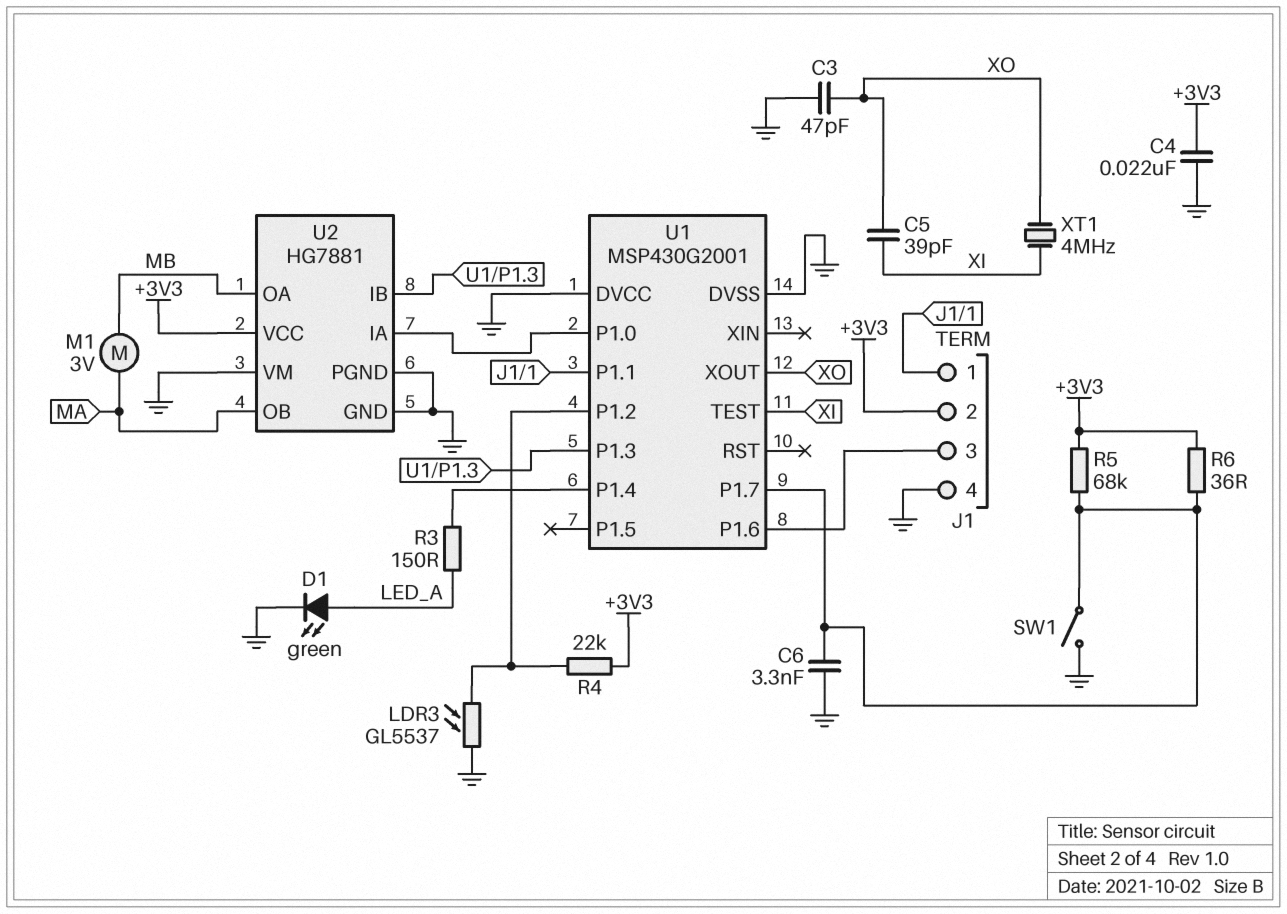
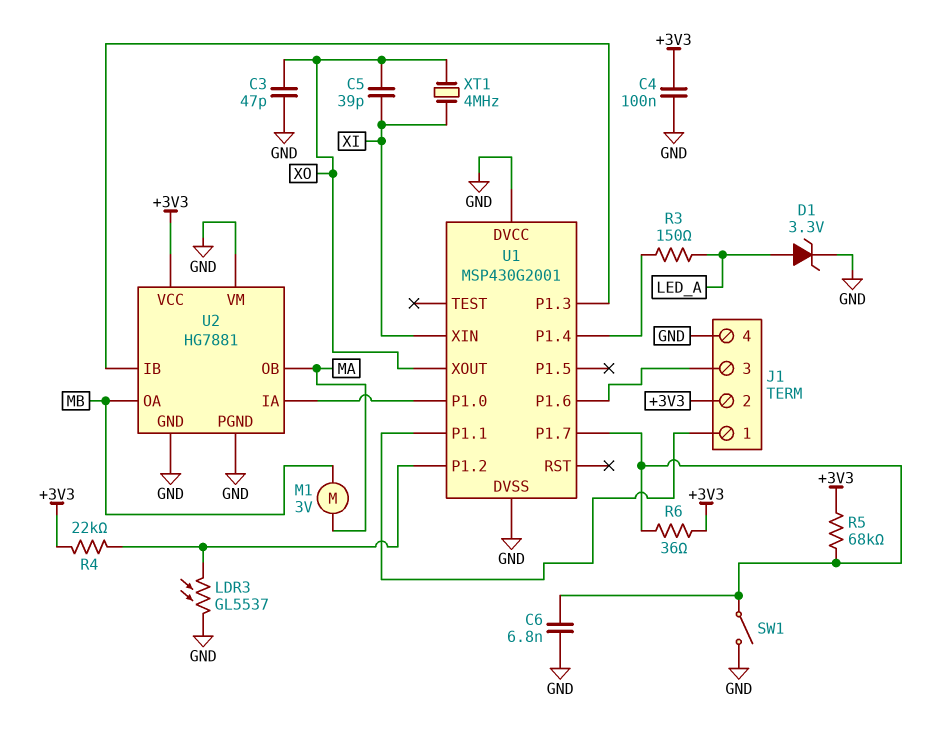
C4: 22nF (+3V3, GND) -> 100nF (+3V3, GND)
C6: 3.3nF (GND, U1/P1.7) -> 6.8nF (GND, U1/P1.7)
D1: LED green (A LED_A, K GND) -> zener 3.3V (A LED_A, K GND)
U1 pin TEST: XI -> none
U1 pin XIN: none -> XI

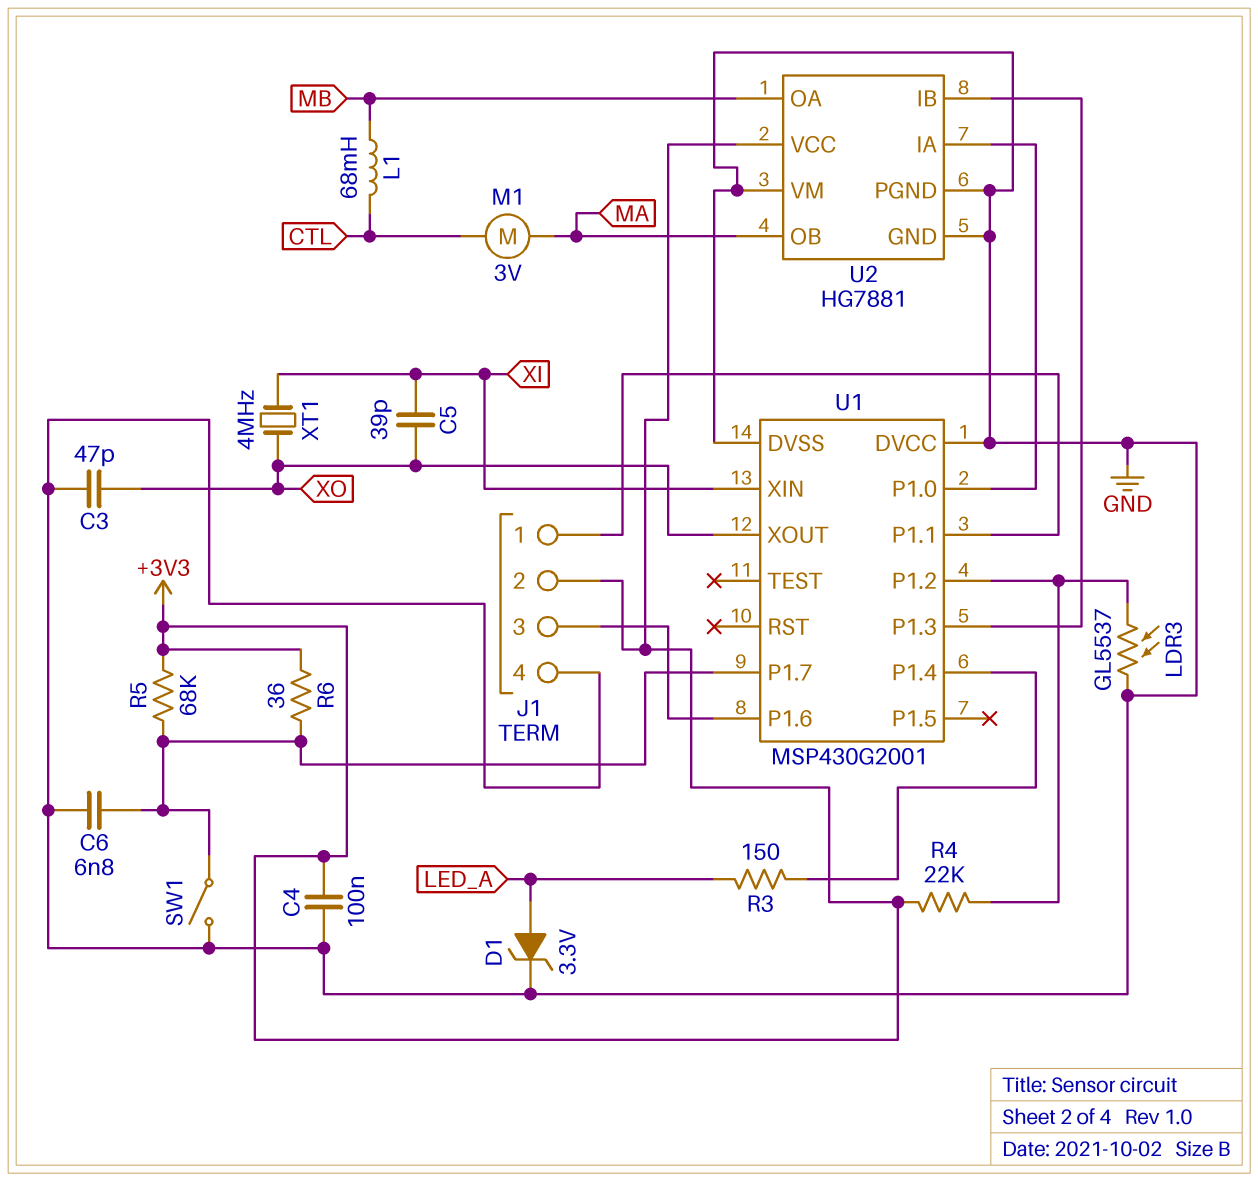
L1: none -> 68mH (CTL, MB)
M1: motor 3V (MA, MB) -> motor 3V (CTL, MA)

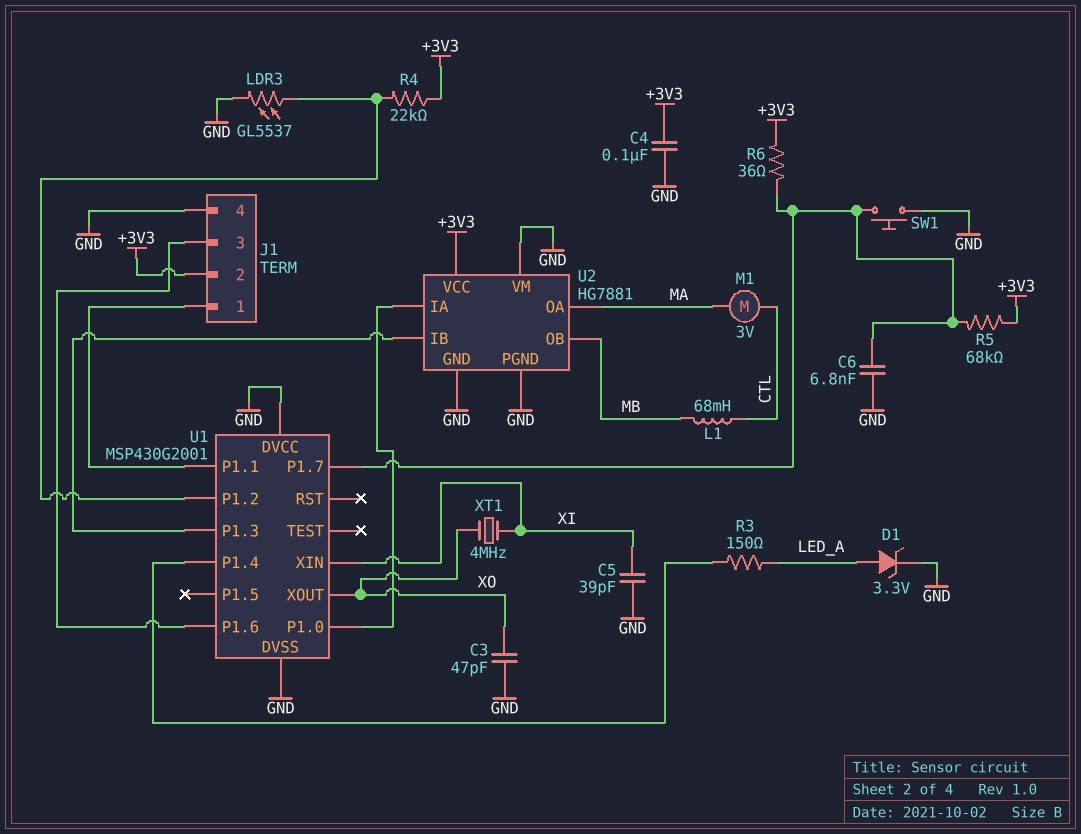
C5: 39pF (XI, XO) -> 39pF (GND, XI)
SW1: switch (GND, U1/P1.7) -> button (GND, U1/P1.7)
U2 pin OA: MB -> MA
U2 pin OB: MA -> MB

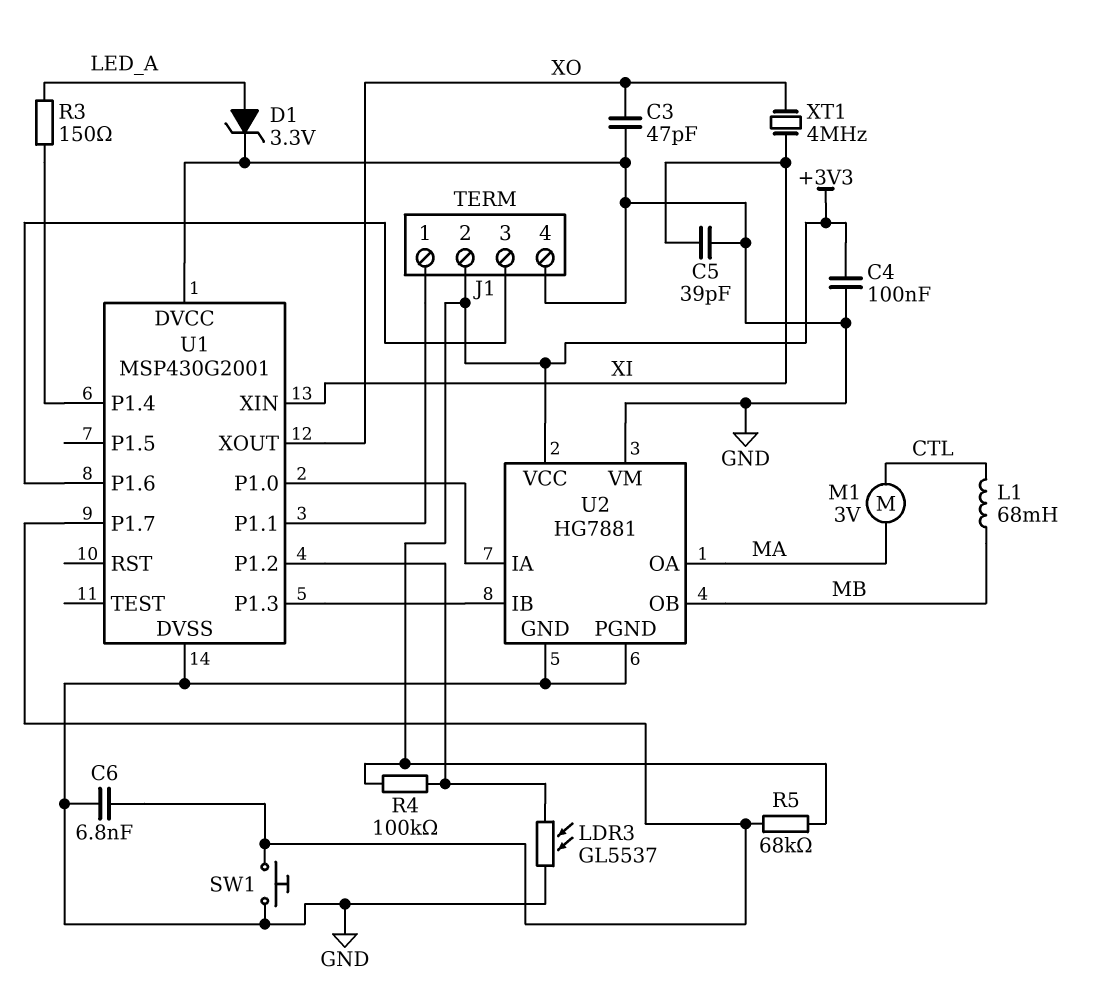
R4: 22k (+3V3, U1/P1.2) -> 100k (+3V3, U1/P1.2)
R6: 36 (+3V3, U1/P1.7) -> none

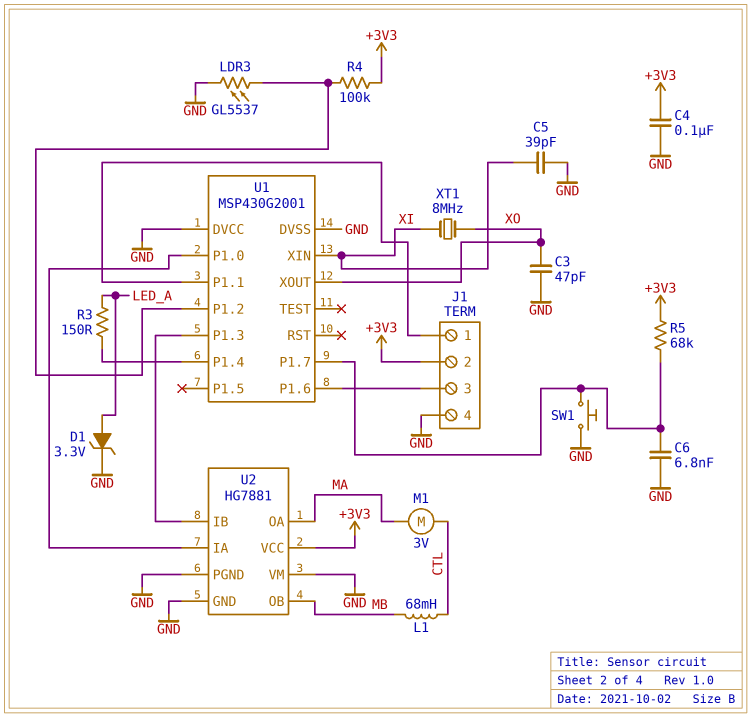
XT1: 4MHz (XI, XO) -> 8MHz (XI, XO)

